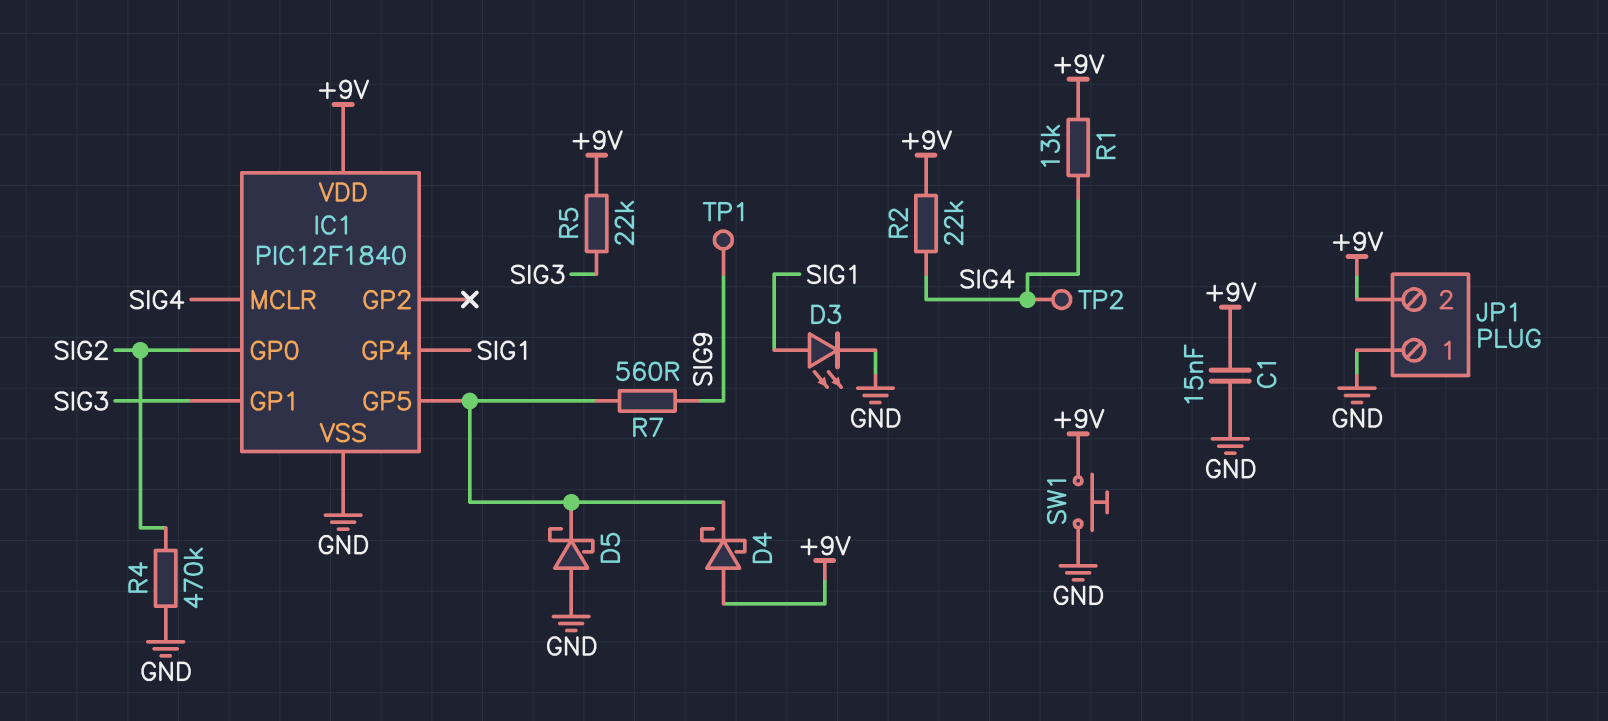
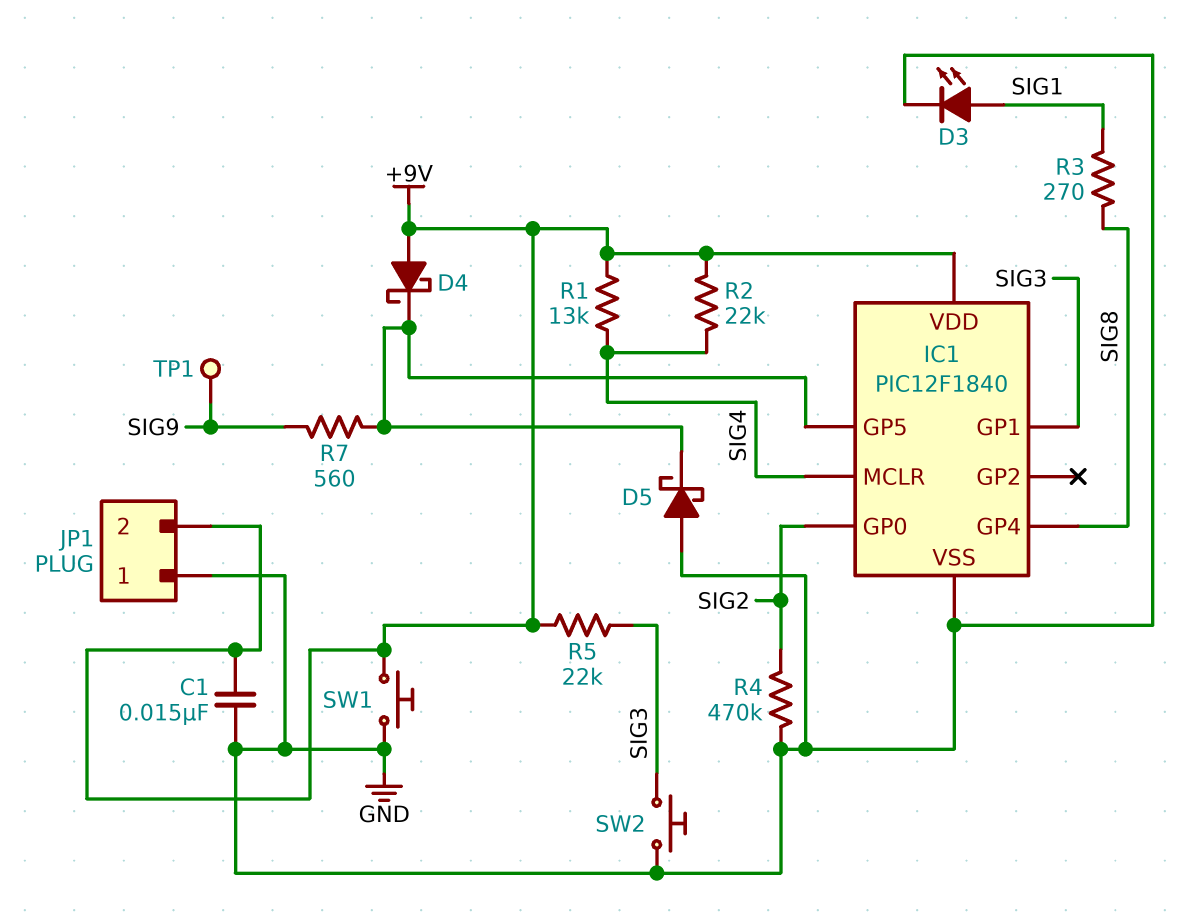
IC1 pin GP4: SIG1 -> SIG8
R3: none -> 270 (SIG1, SIG8)
SW2: none -> button (GND, SIG3)
TP2: test point (SIG4) -> none

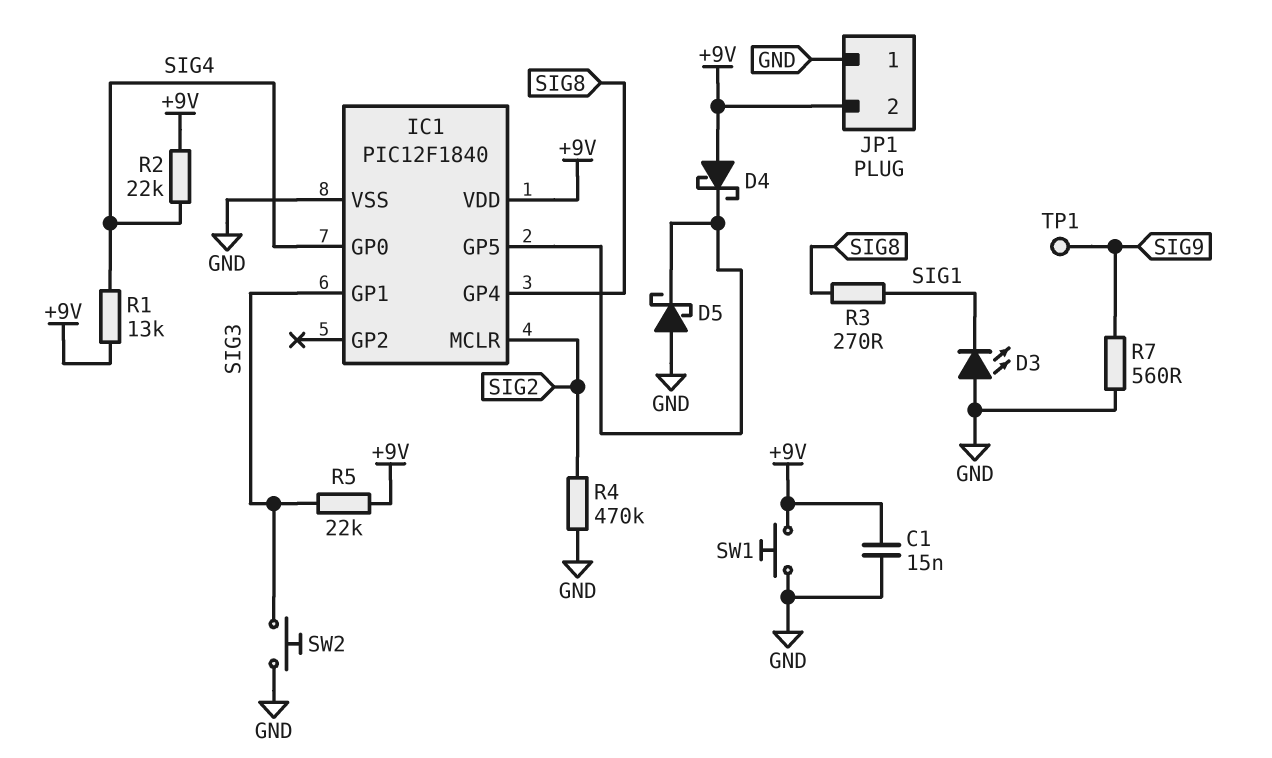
D3: LED (A SIG1, K GND) -> LED (A GND, K SIG1)
IC1 pin GP0: SIG2 -> SIG4
IC1 pin MCLR: SIG4 -> SIG2
R7: 560 (IC1/GP5, SIG9) -> 560 (GND, SIG9)

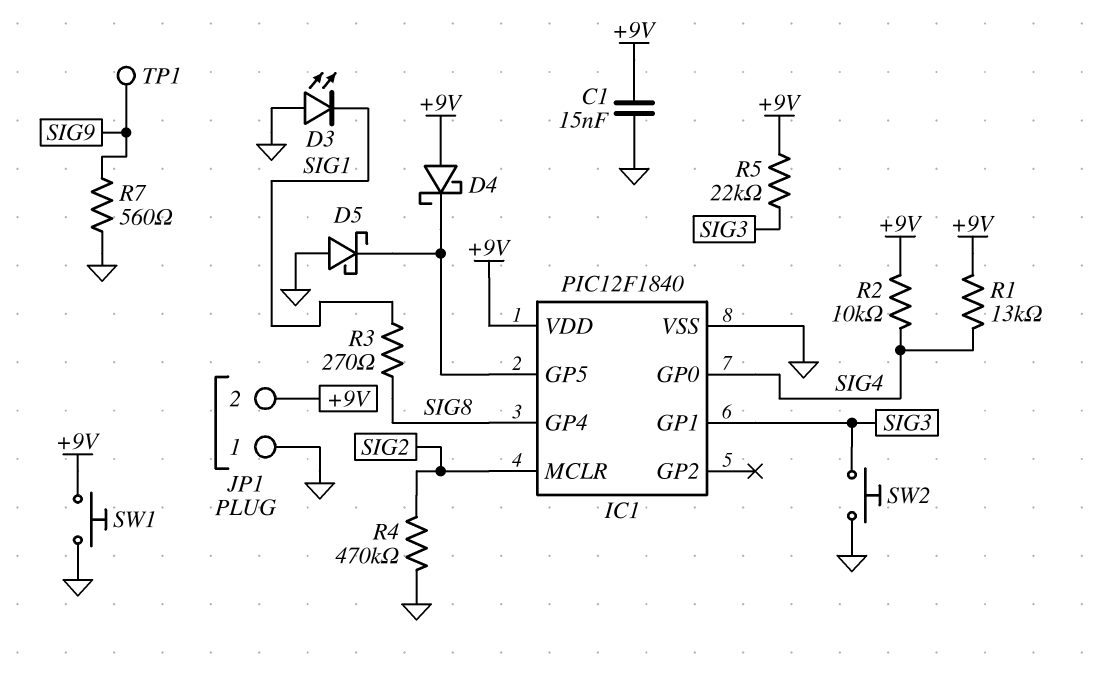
R2: 22k (+9V, SIG4) -> 10k (+9V, SIG4)

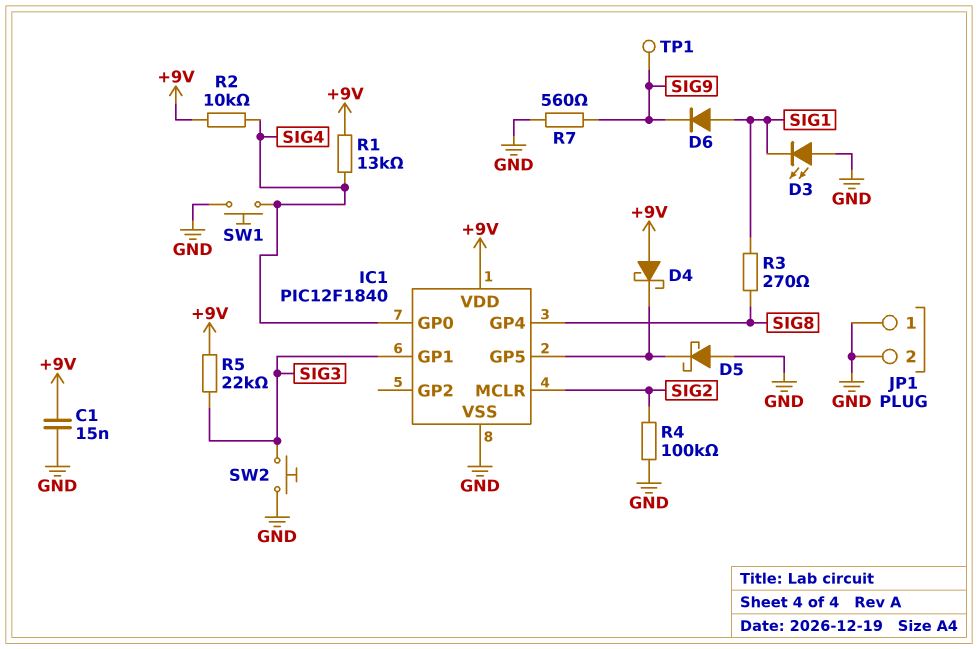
D6: none -> diode (A SIG1, K SIG9)
JP1 pin 2: +9V -> GND
R4: 470k (GND, SIG2) -> 100k (GND, SIG2)
SW1: button (+9V, GND) -> button (GND, SIG4)

